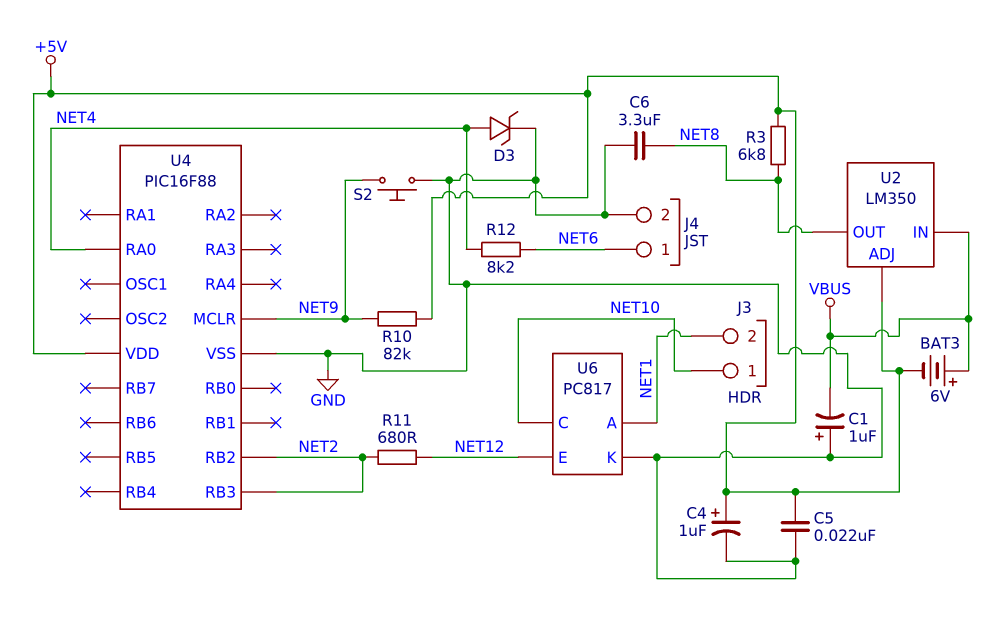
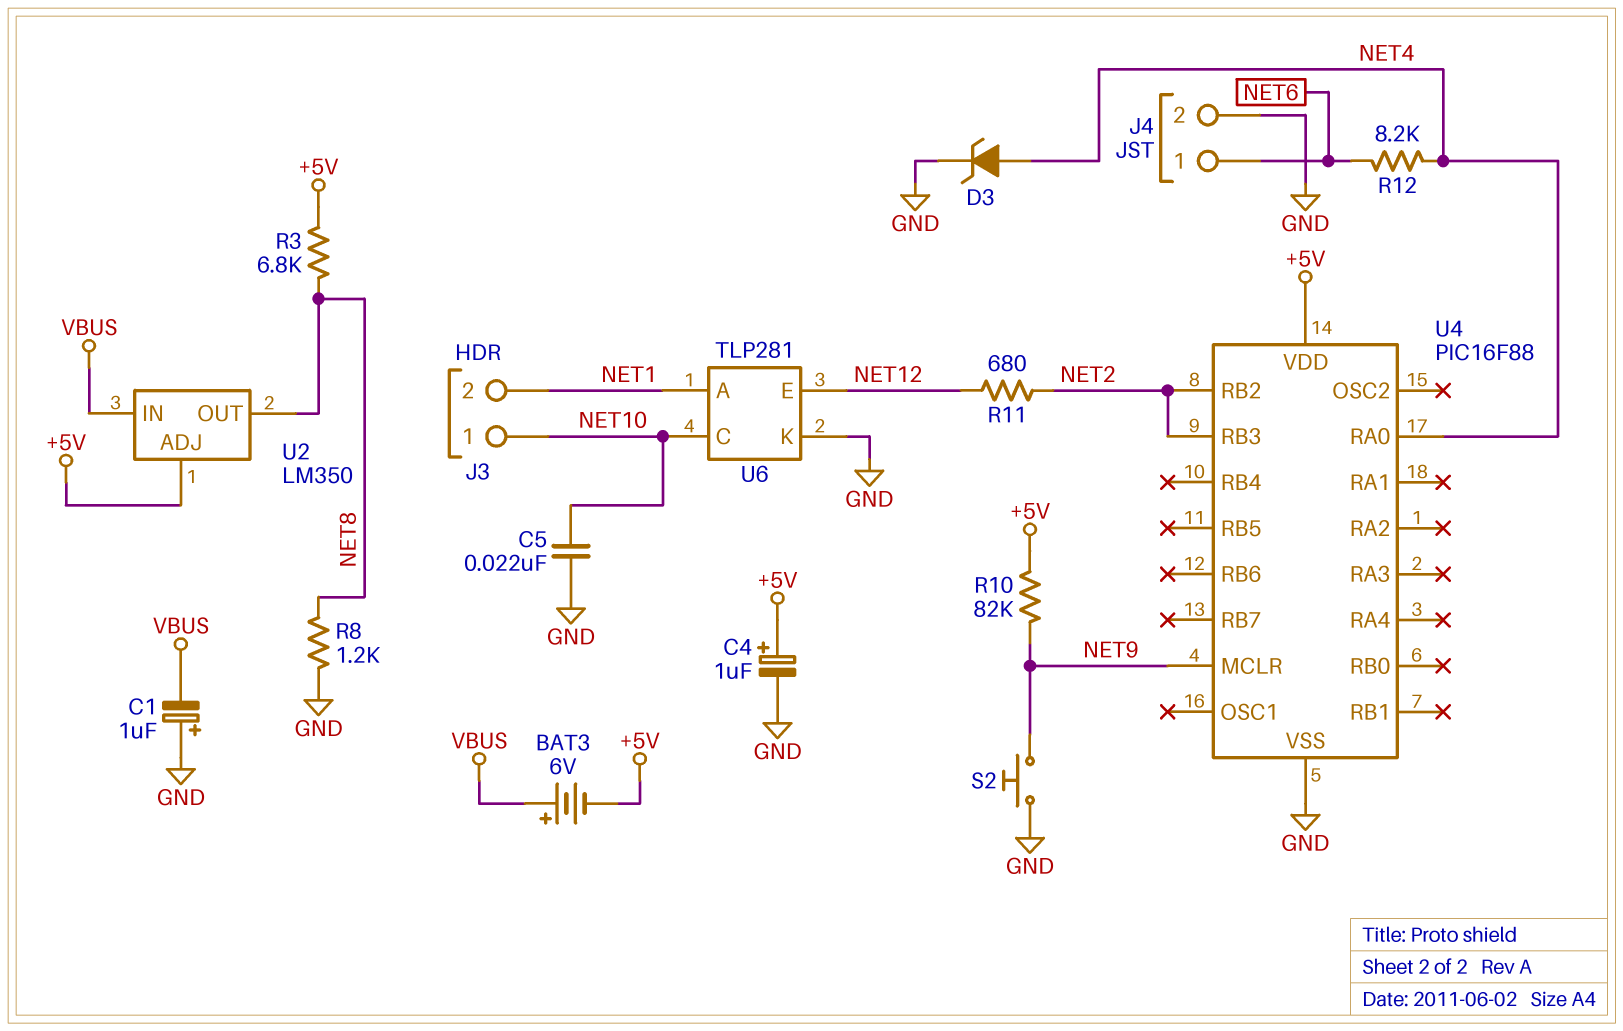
C5: 22nF (+5V, GND) -> 22nF (GND, NET10)
C6: 3.3uF (GND, NET8) -> none
R8: none -> 1.2k (GND, NET8)
U6: PC817 -> TLP281

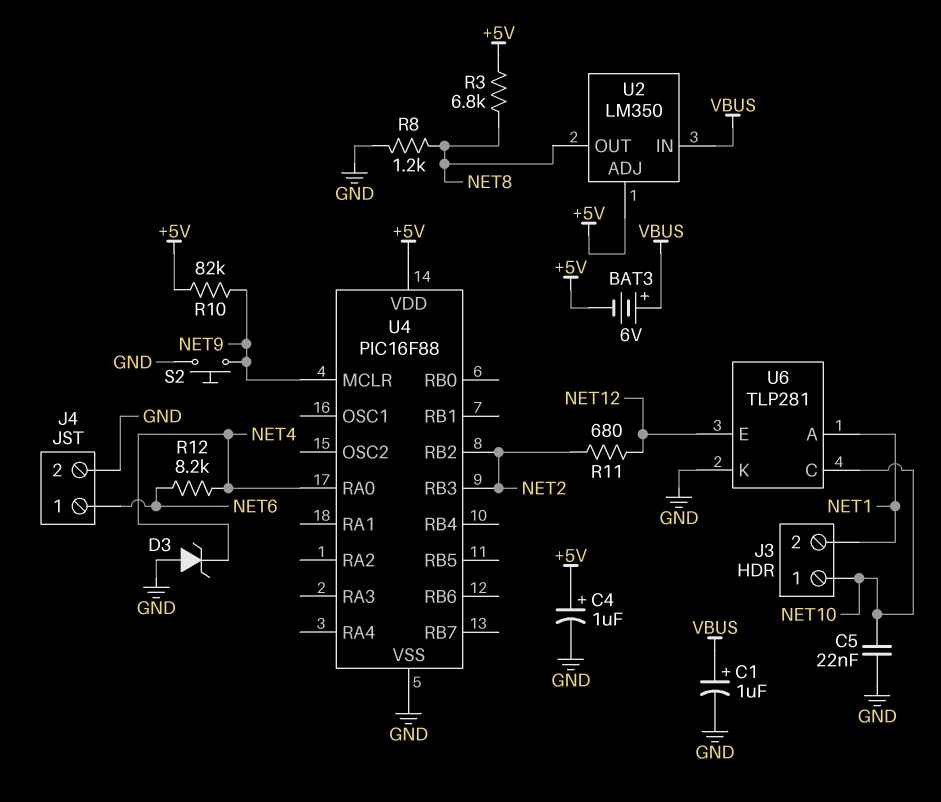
C1: 1uF (plus GND, minus VBUS) -> 1uF (plus VBUS, minus GND)
D3: zener (A NET4, K GND) -> zener (A GND, K NET4)

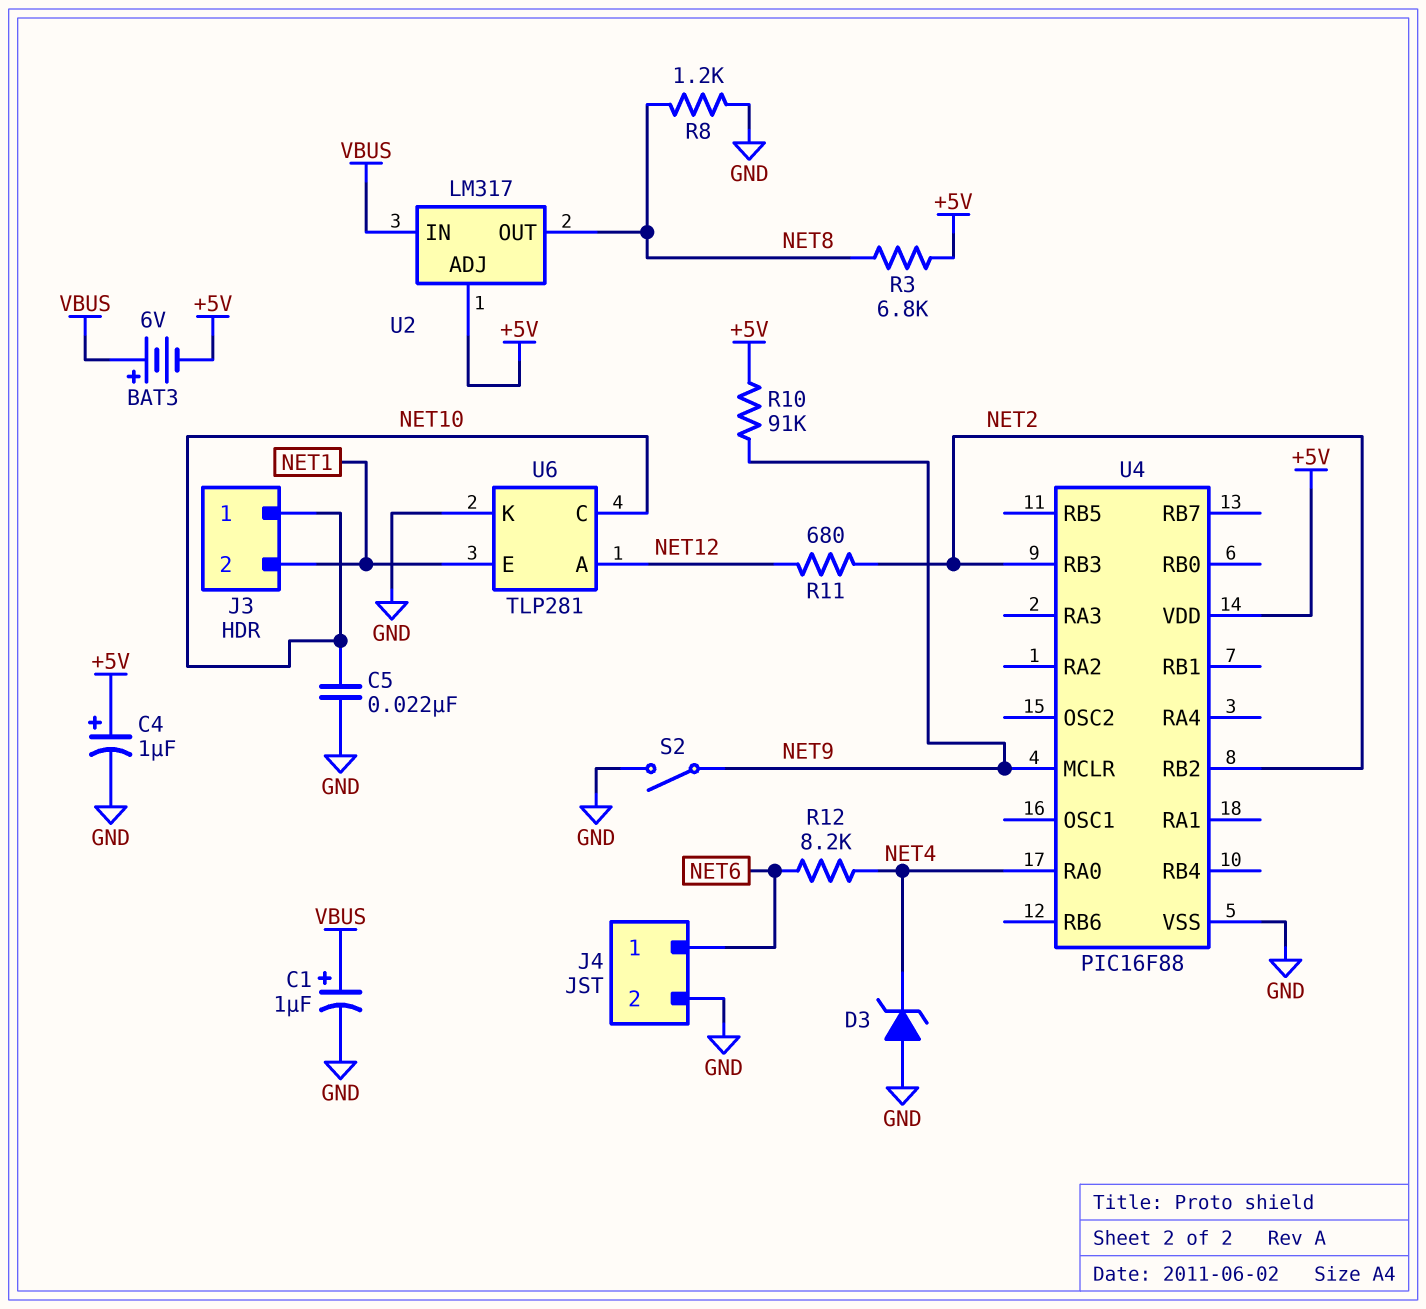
R10: 82k (+5V, NET9) -> 91k (+5V, NET9)
S2: button (GND, NET9) -> switch (GND, NET9)
U2: LM350 -> LM317
U6 pin A: NET1 -> NET12
U6 pin E: NET12 -> NET1

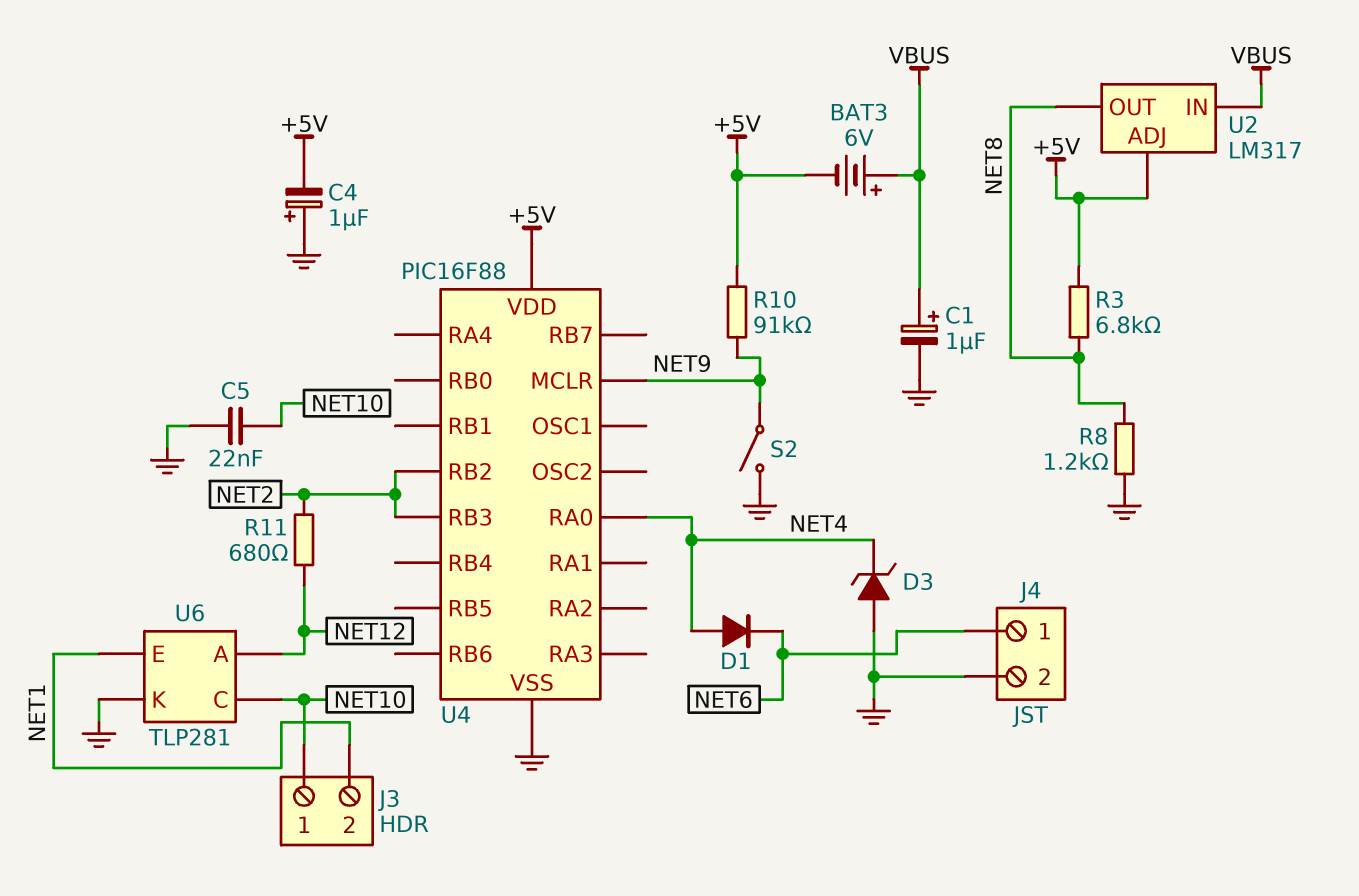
C4: 1uF (plus +5V, minus GND) -> 1uF (plus GND, minus +5V)
D1: none -> diode (A NET4, K NET6)
R12: 8.2k (NET4, NET6) -> none

